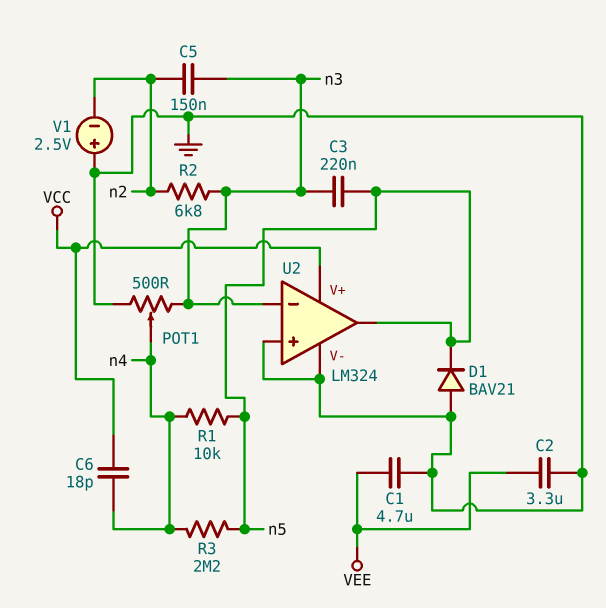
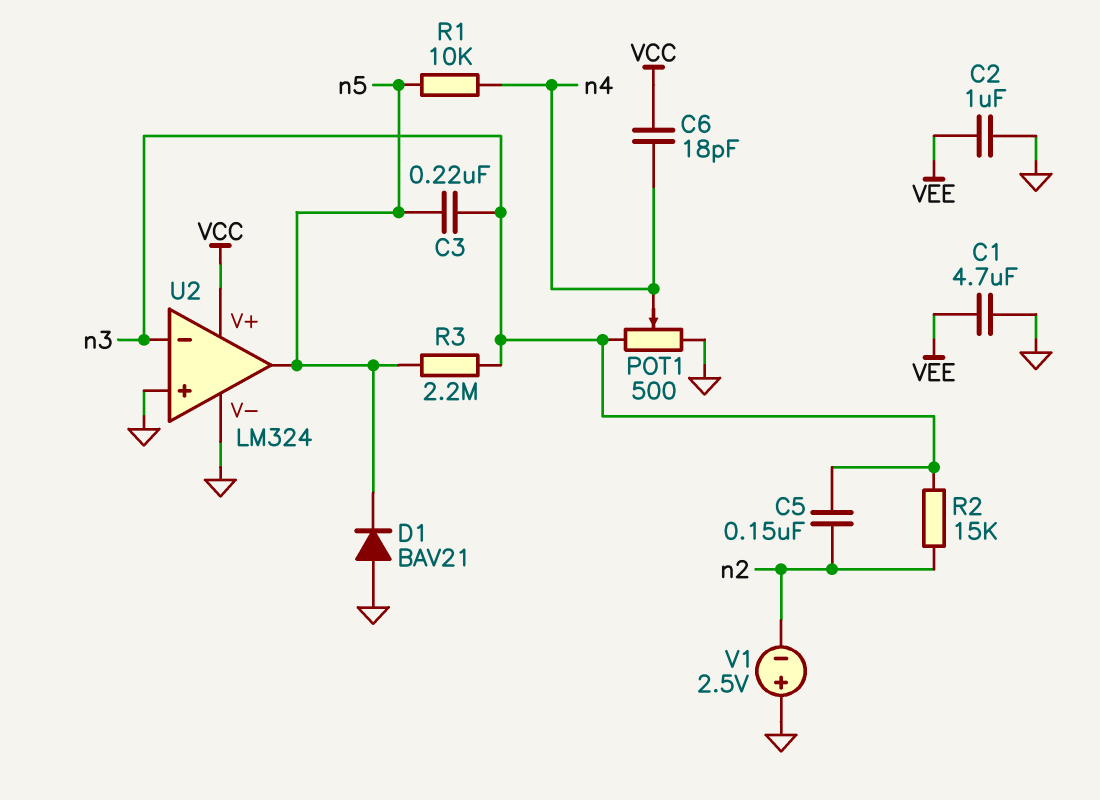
C2: 3.3uF (GND, VEE) -> 1uF (GND, VEE)
R2: 6.8k (n2, n3) -> 15k (n2, n3)
R3: 2.2M (n4, n5) -> 2.2M (n3, n5)

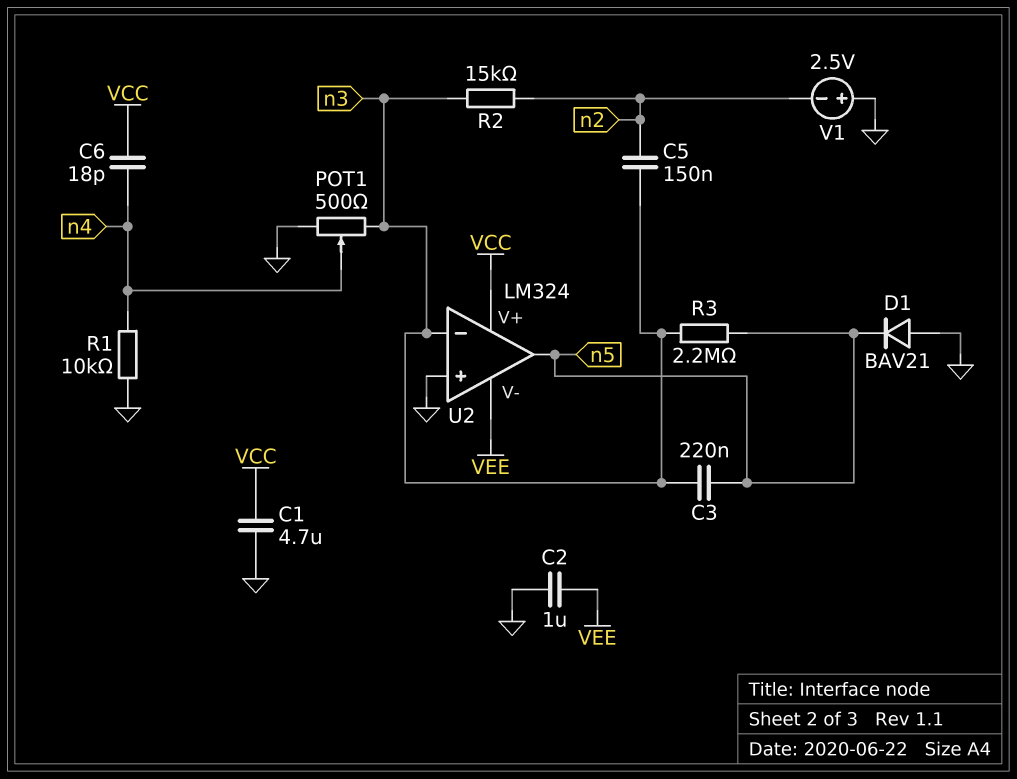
C1: 4.7uF (GND, VEE) -> 4.7uF (GND, VCC)
R1: 10k (n4, n5) -> 10k (GND, n4)
U2 pin V-: GND -> VEE

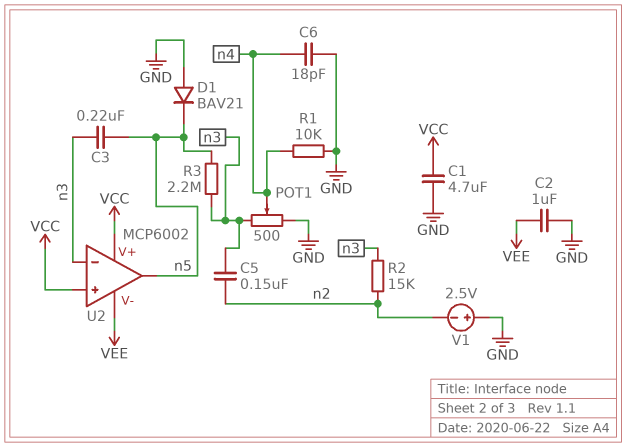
C6: 18pF (VCC, n4) -> 18pF (GND, n4)
U2: LM324 -> MCP6002
U2 pin in+: GND -> VCC

